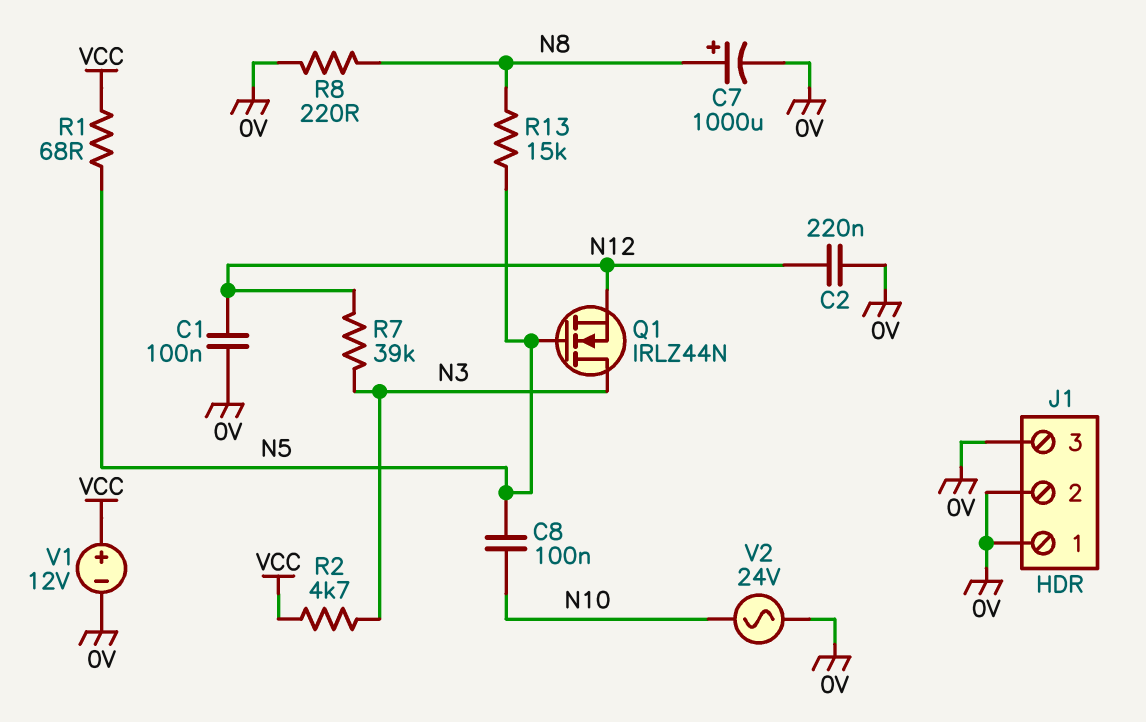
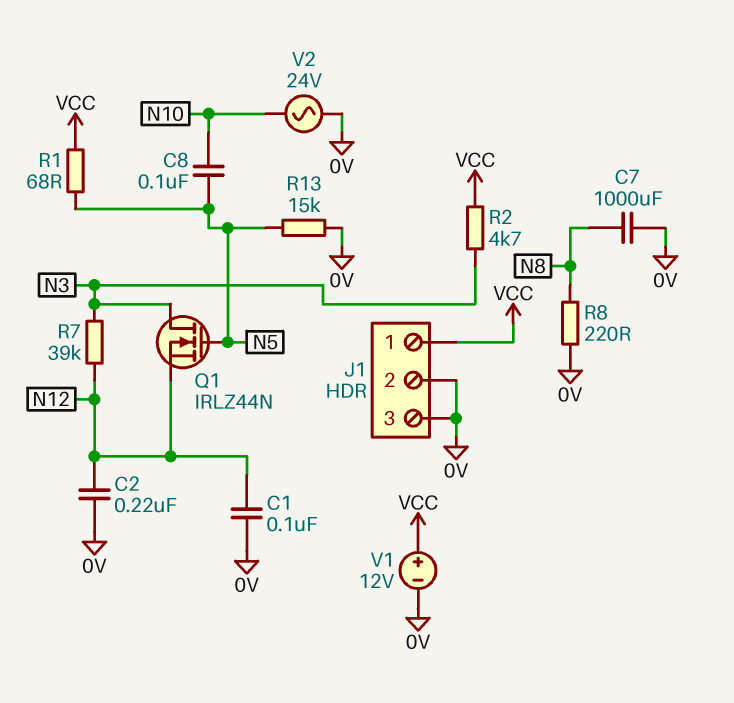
C7: 1000uF (plus N8, minus 0V) -> 1000uF (0V, N8)
J1 pin 1: 0V -> VCC
R13: 15k (N5, N8) -> 15k (0V, N5)

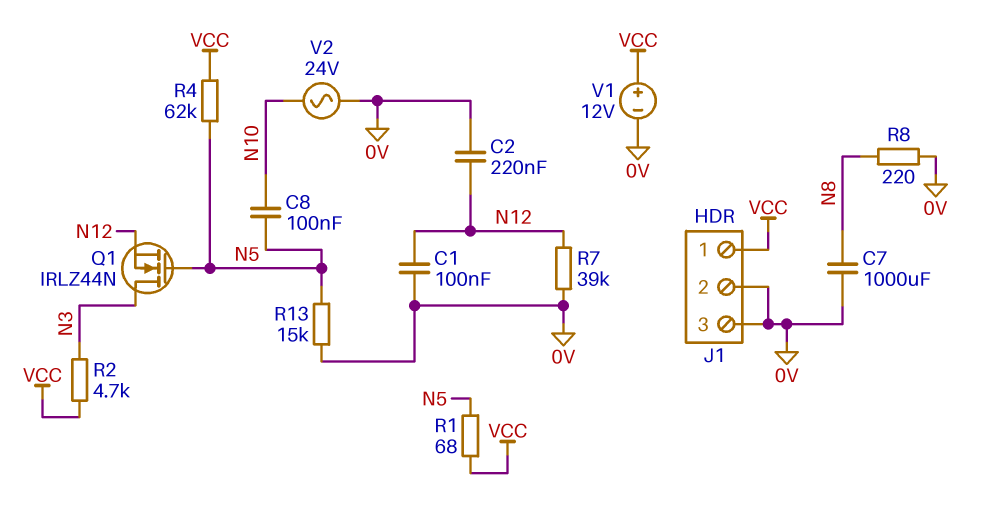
R4: none -> 62k (N5, VCC)
R7: 39k (N3, N12) -> 39k (0V, N12)

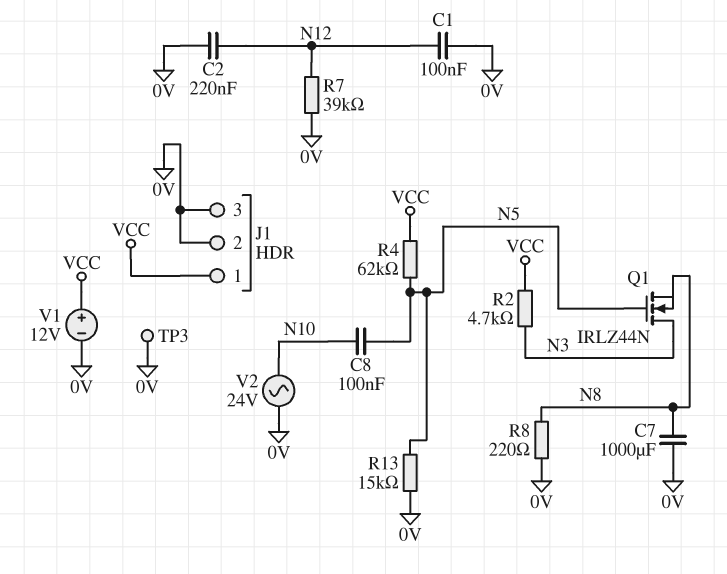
Q1: NMOS IRLZ44N (G N5, D N3, S N12) -> NMOS IRLZ44N (G N5, D N3, S N8)
R1: 68 (N5, VCC) -> none
TP3: none -> test point (0V)

